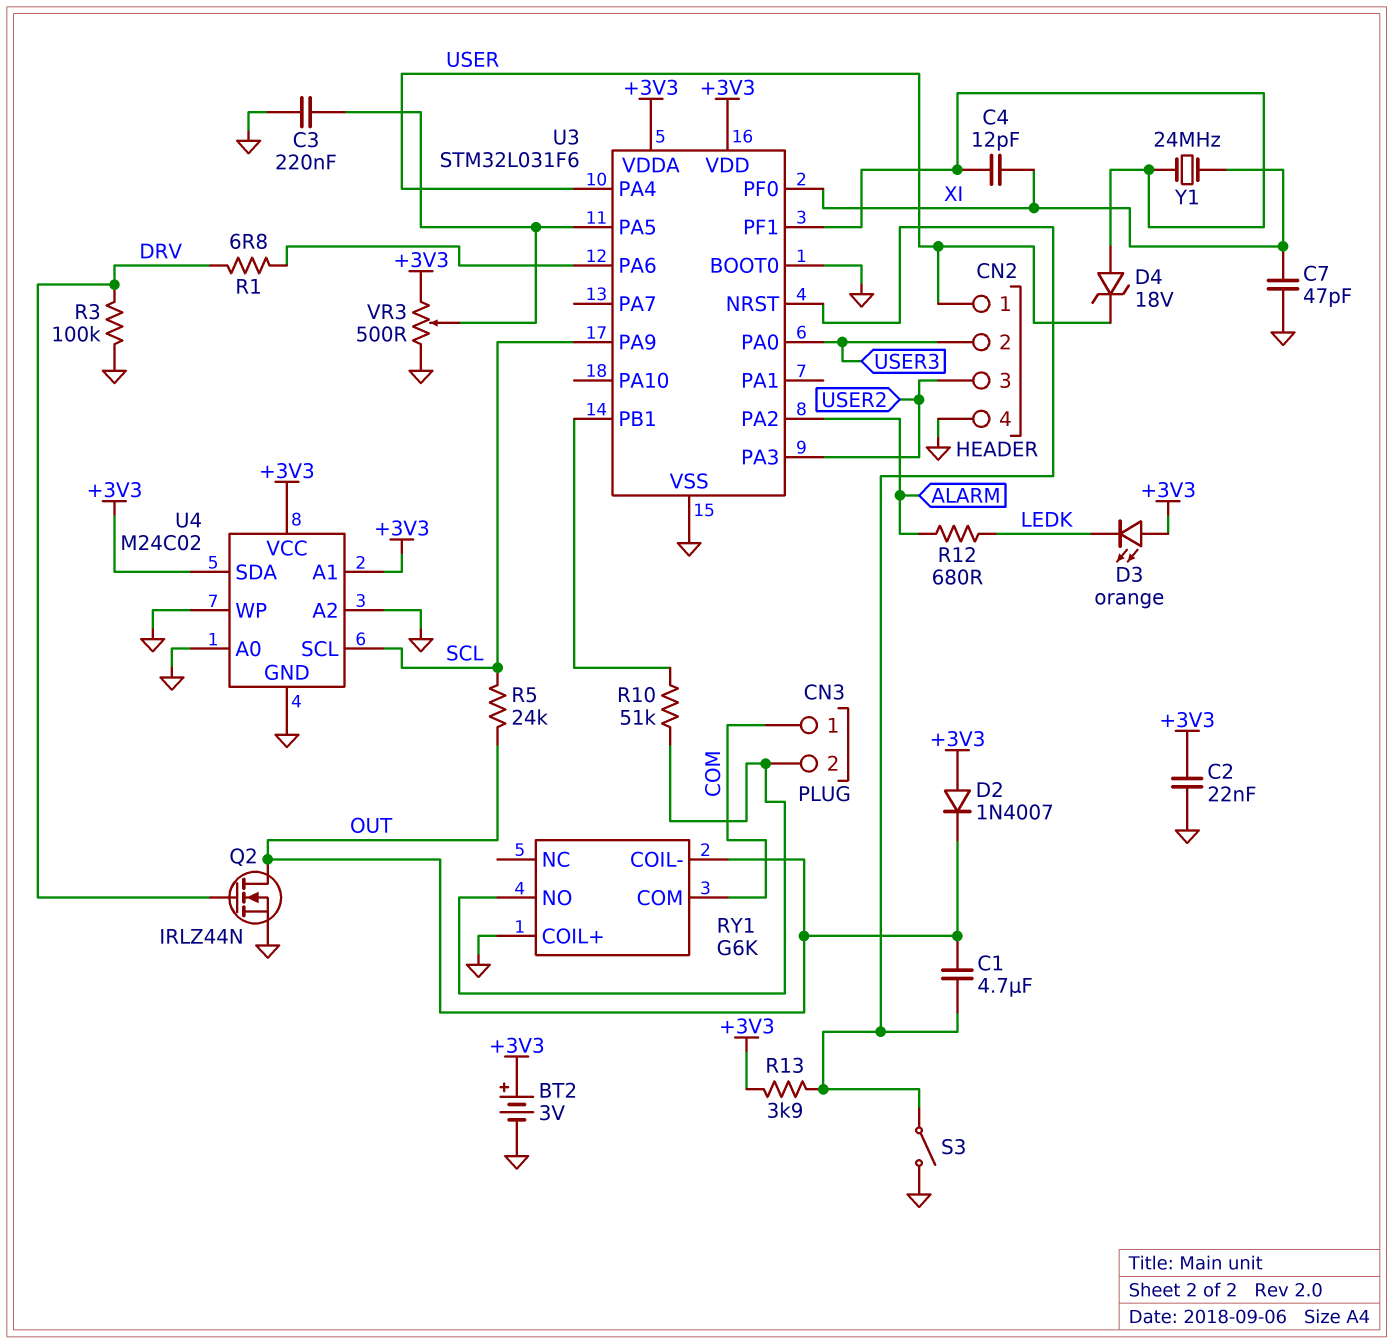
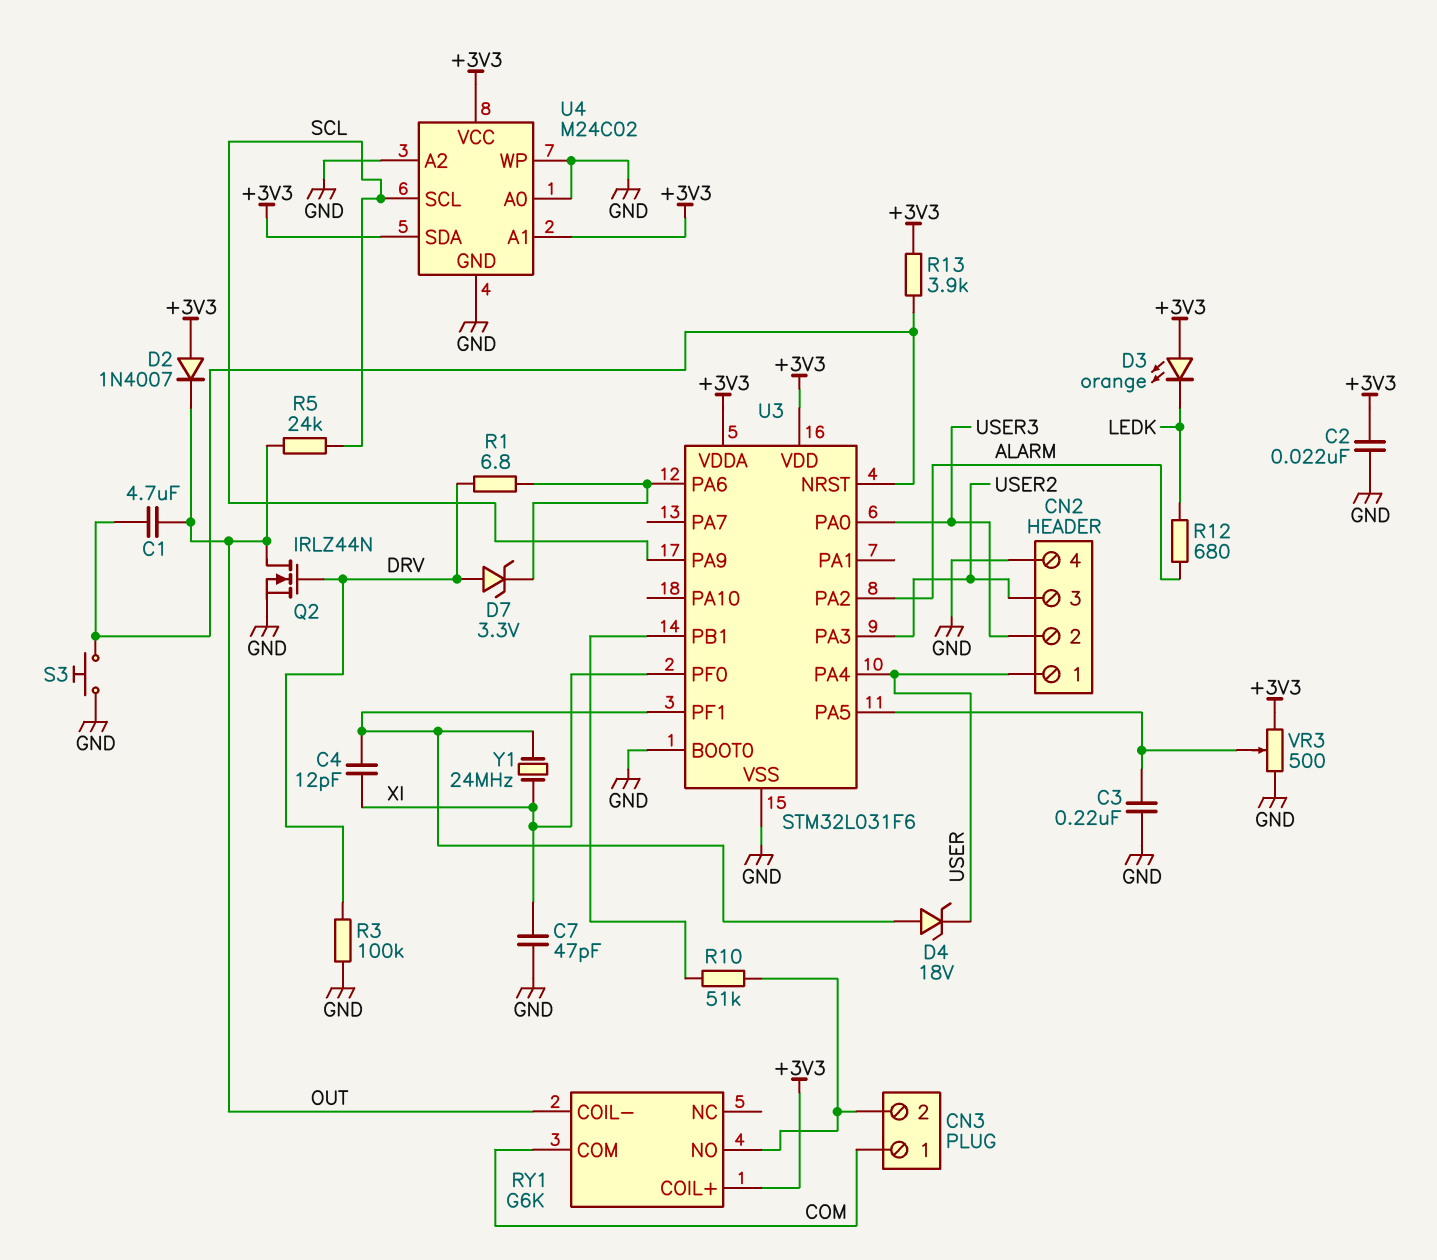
BT2: 3V (plus +3V3, minus GND) -> none
D7: none -> zener 3.3V (A DRV, K U3/PA6)
RY1 pin COIL+: GND -> +3V3
S3: switch (GND, U3/NRST) -> button (GND, U3/NRST)

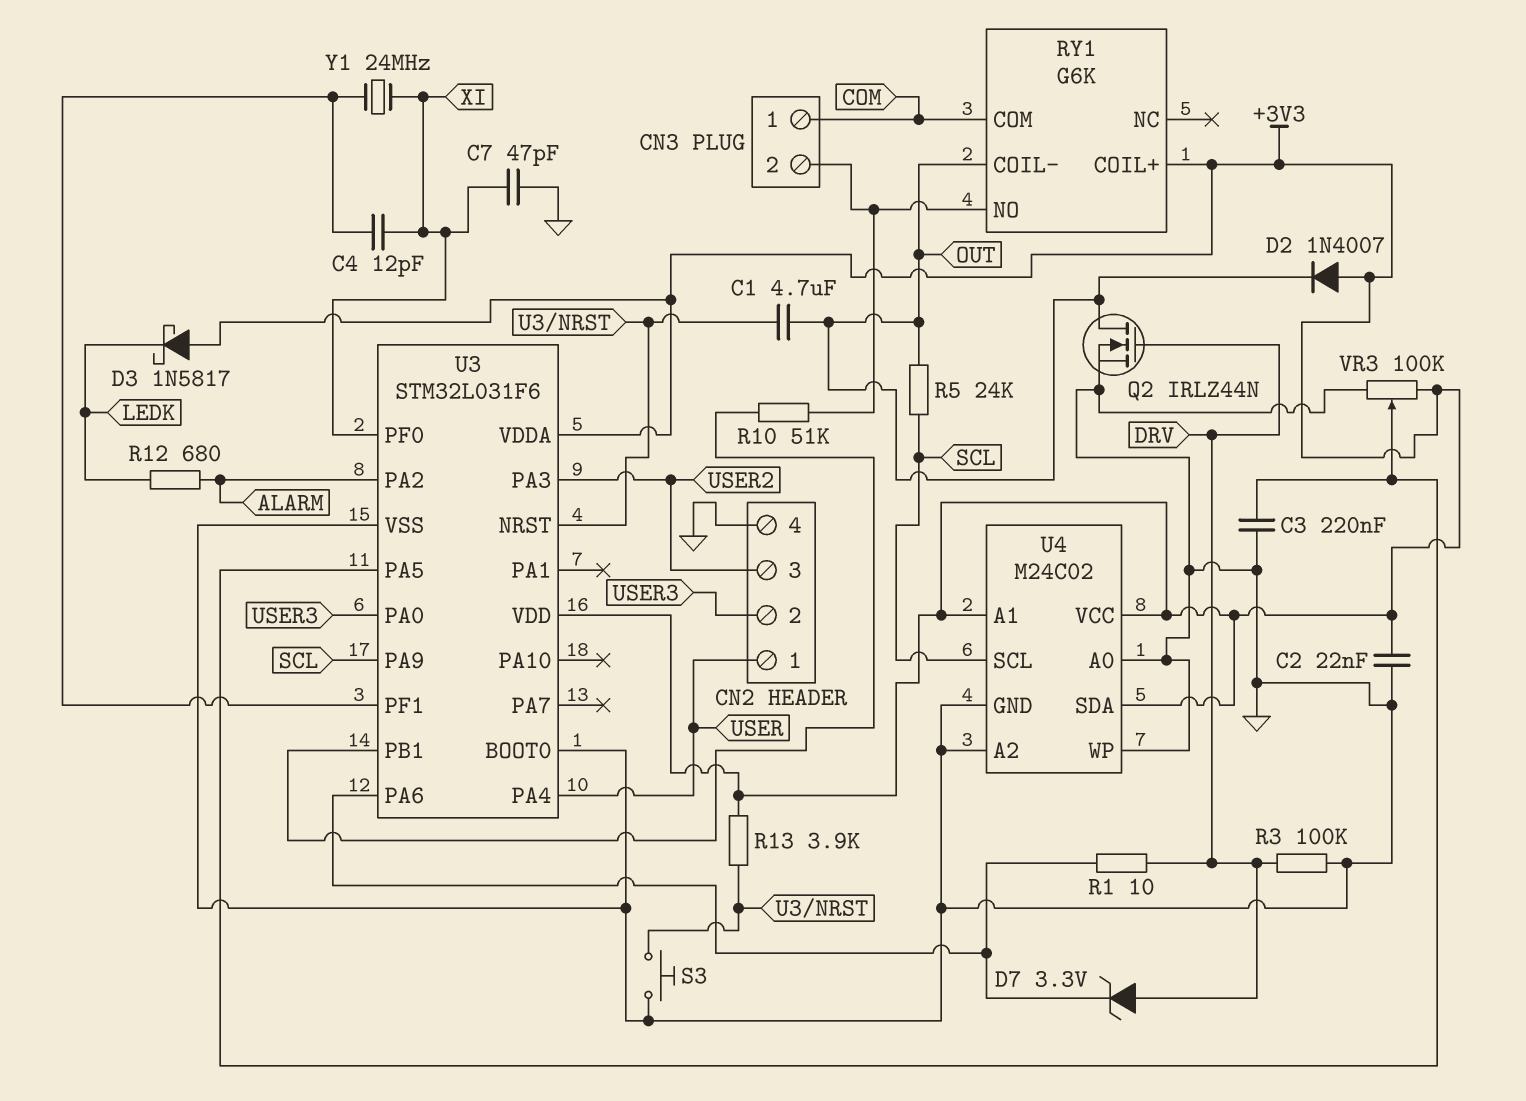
D3: LED orange (A +3V3, K LEDK) -> schottky 1N5817 (A +3V3, K LEDK)
D4: zener 18V (A U3/PF1, K USER) -> none
R1: 6.8 (DRV, U3/PA6) -> 10 (DRV, U3/PA6)
VR3: 500 (+3V3, GND, wiper U3/PA5) -> 100k (+3V3, GND, wiper U3/PA5)

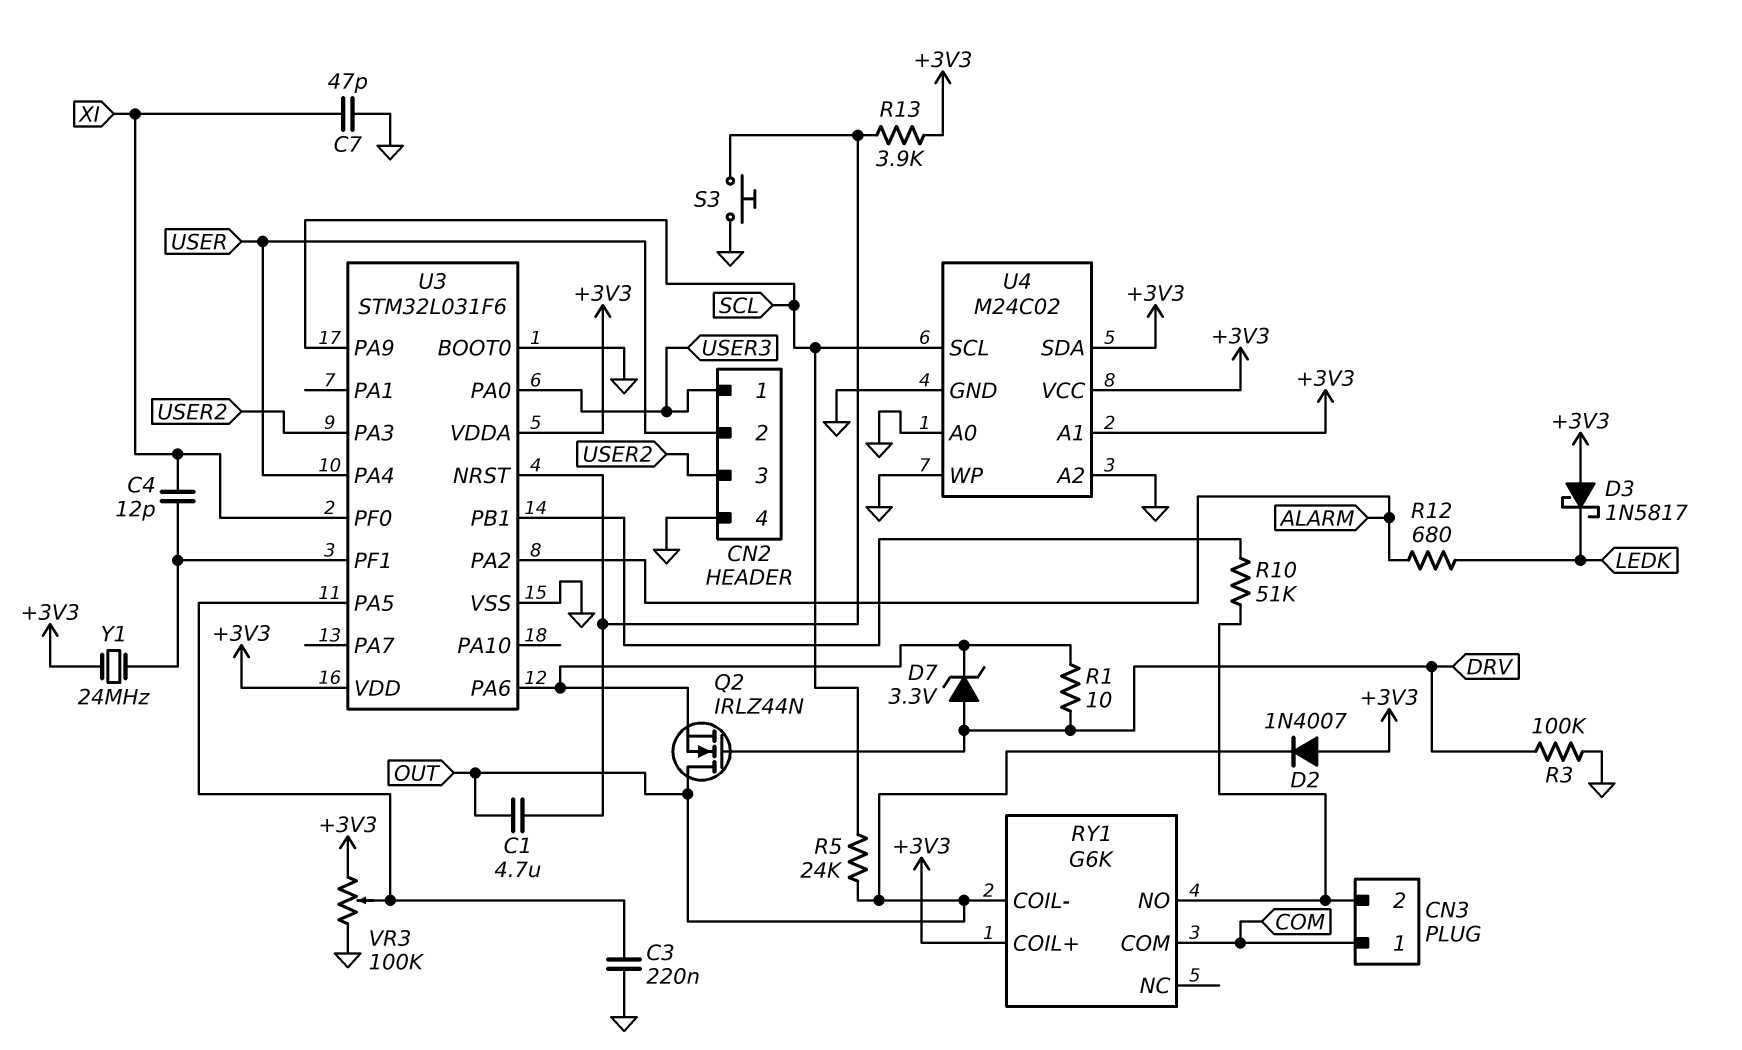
C2: 22nF (+3V3, GND) -> none
CN2 pin 1: USER -> USER3
CN2 pin 2: USER3 -> USER
Q2: NMOS IRLZ44N (G DRV, D OUT, S GND) -> NMOS IRLZ44N (G DRV, D OUT, S U3/PA6)
Y1: 24MHz (U3/PF1, XI) -> 24MHz (+3V3, U3/PF1)

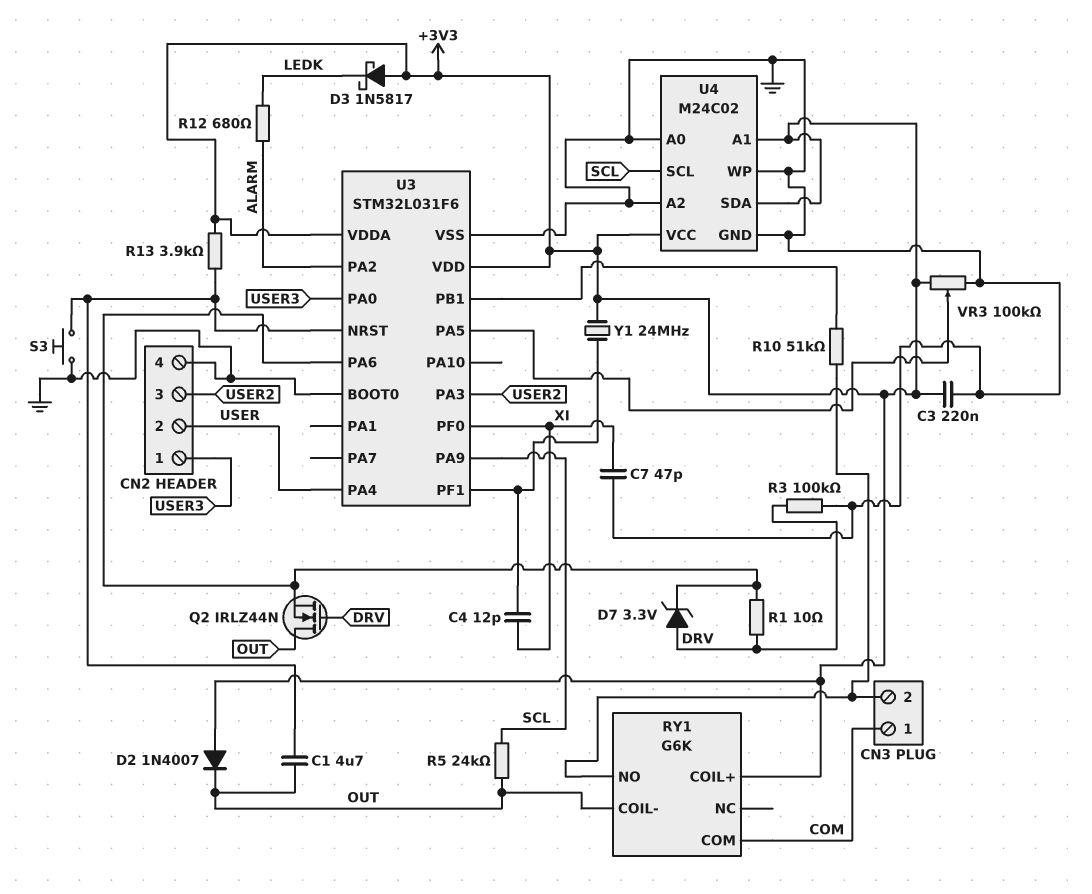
C3: 220nF (GND, U3/PA5) -> 220nF (+3V3, GND)

